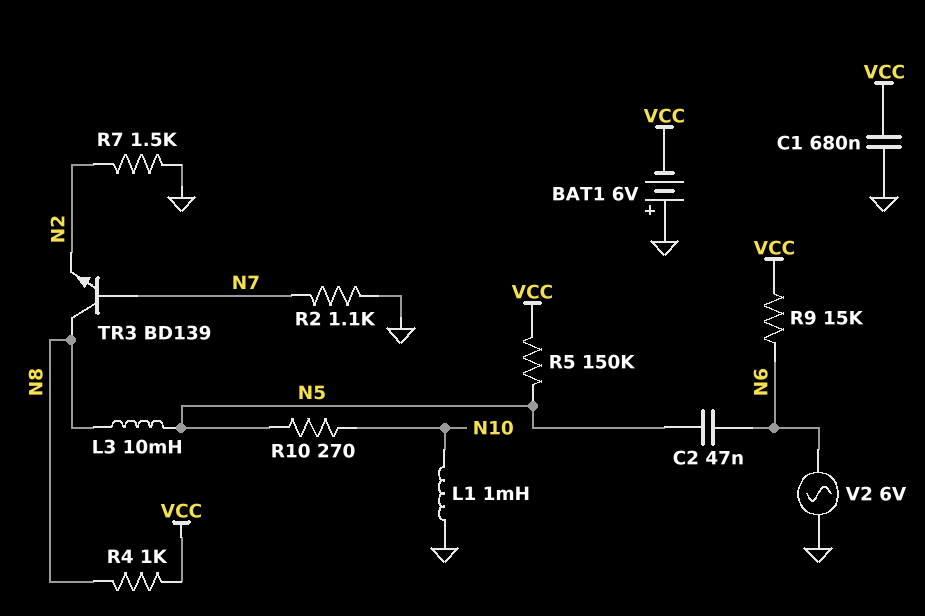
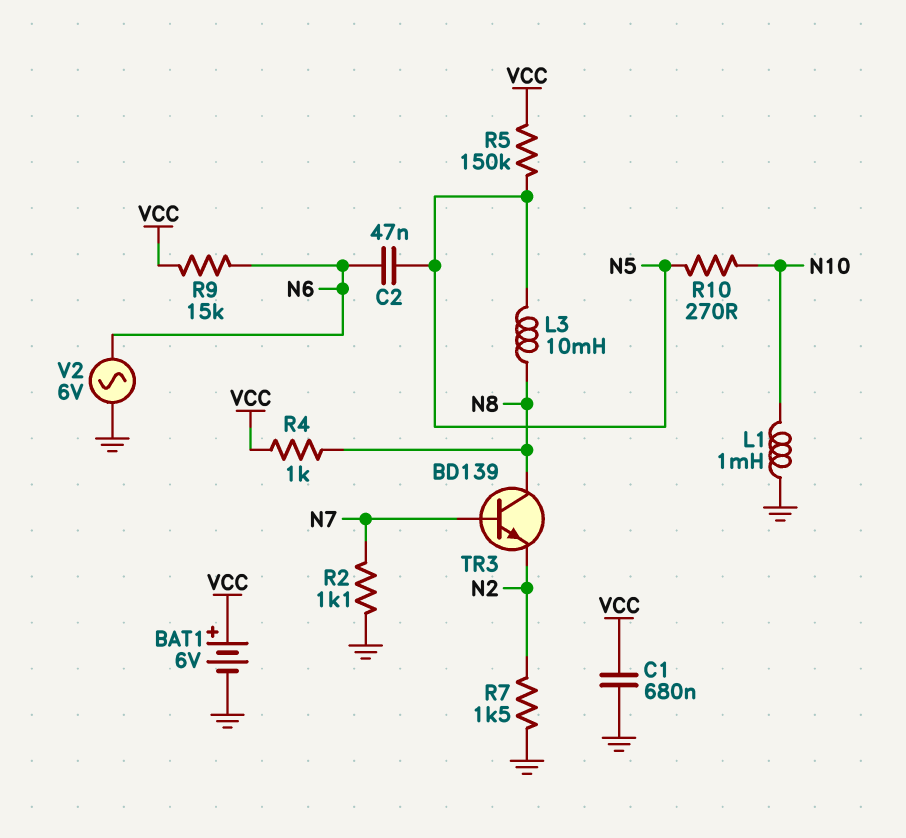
BAT1: 6V (plus GND, minus VCC) -> 6V (plus VCC, minus GND)

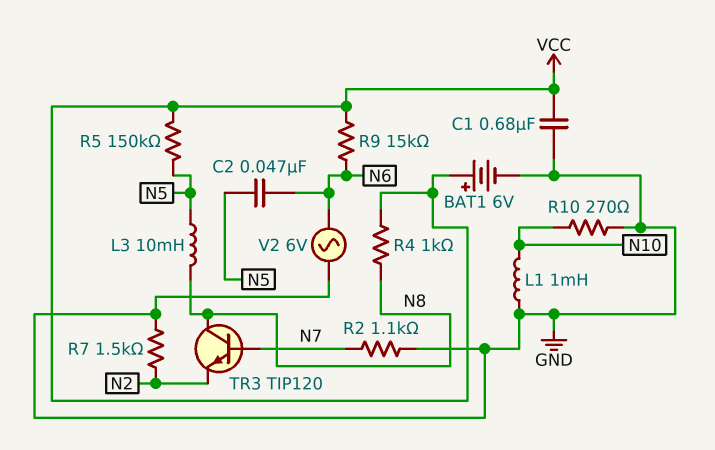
R10: 270 (N5, N10) -> 270 (GND, N10)
TR3: NPN BD139 (B N7, C N8, E N2) -> NPN TIP120 (B N7, C N8, E N2)

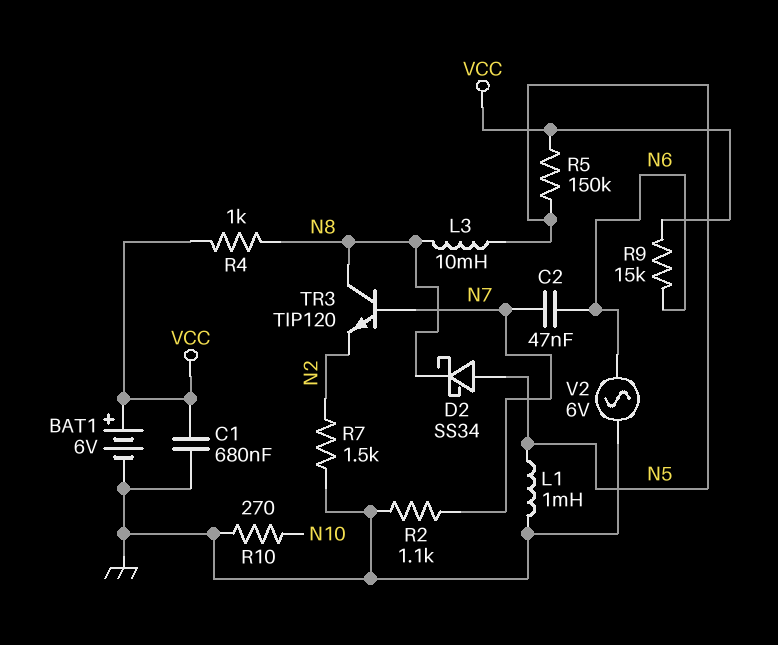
C2: 47nF (N5, N6) -> 47nF (N6, N7)
D2: none -> schottky SS34 (A N5, K N8)
L1: 1mH (GND, N10) -> 1mH (GND, N5)

